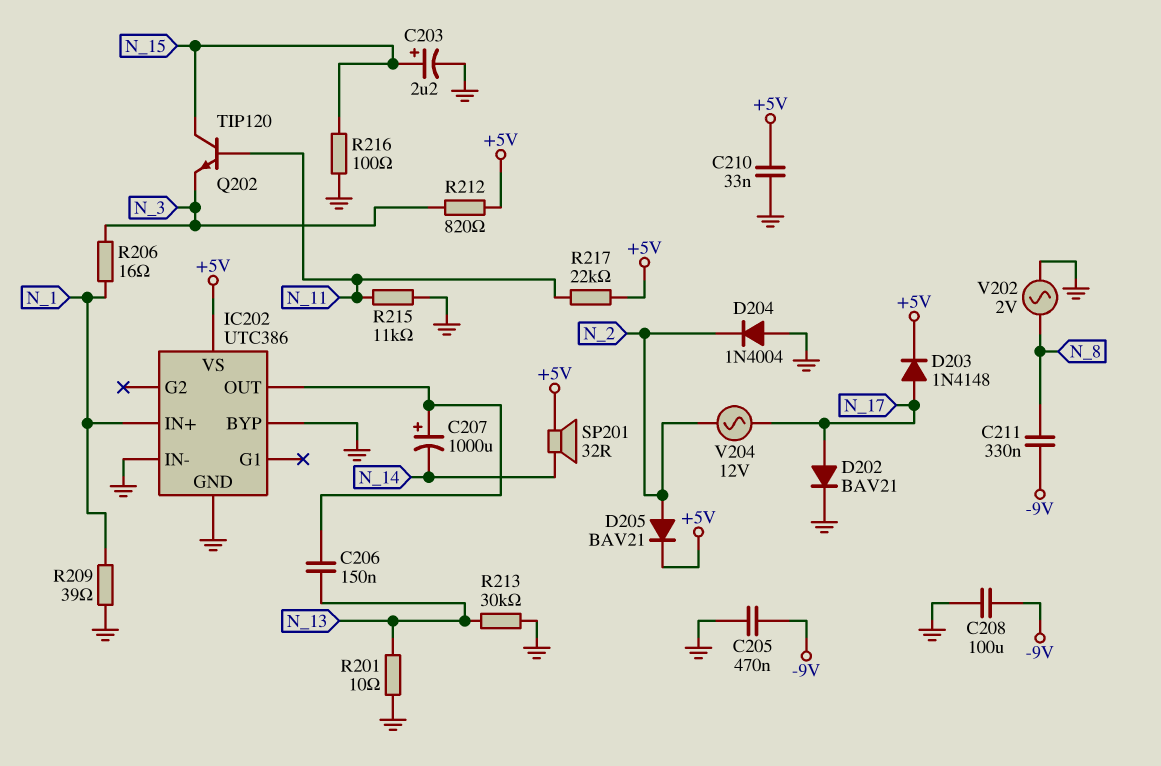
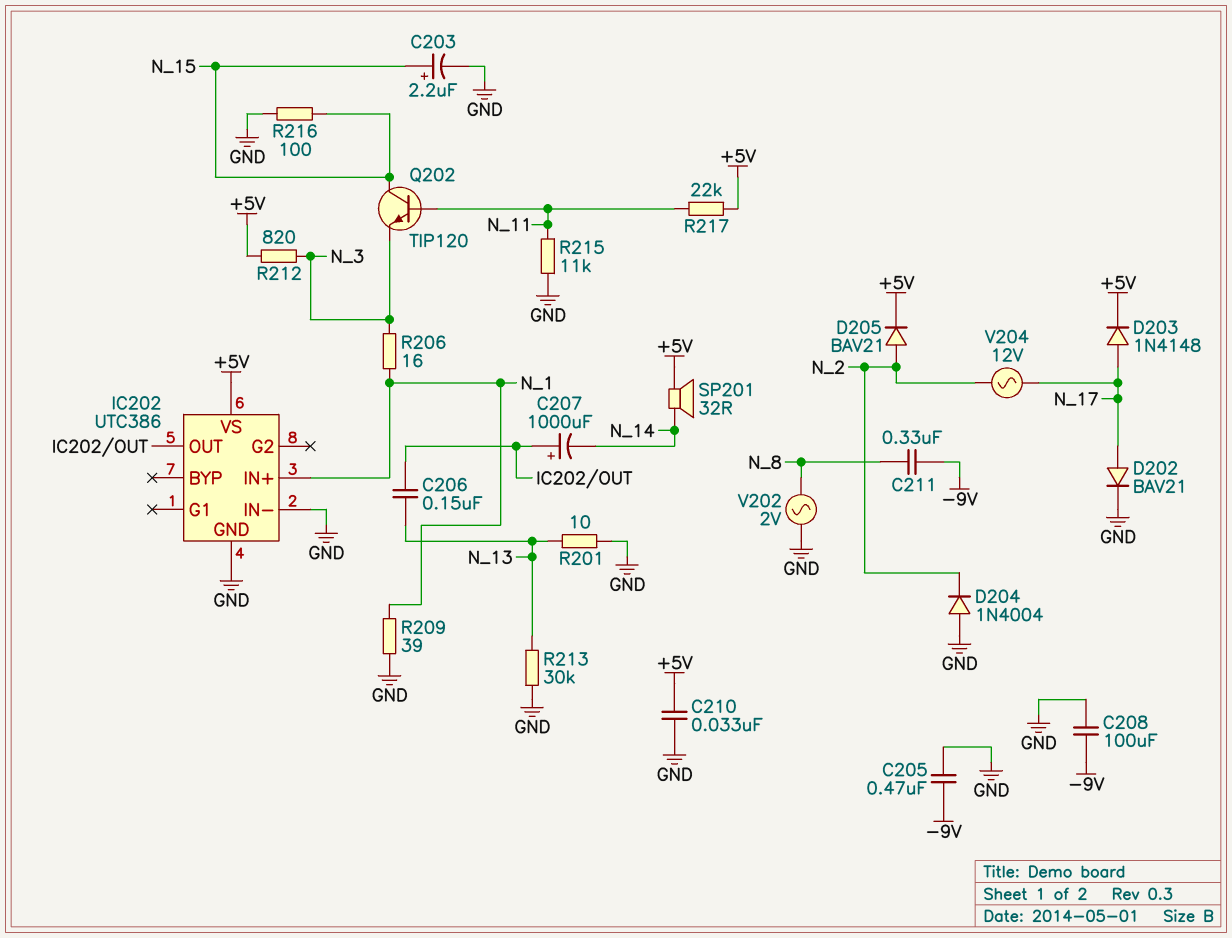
IC202 pin BYP: GND -> none

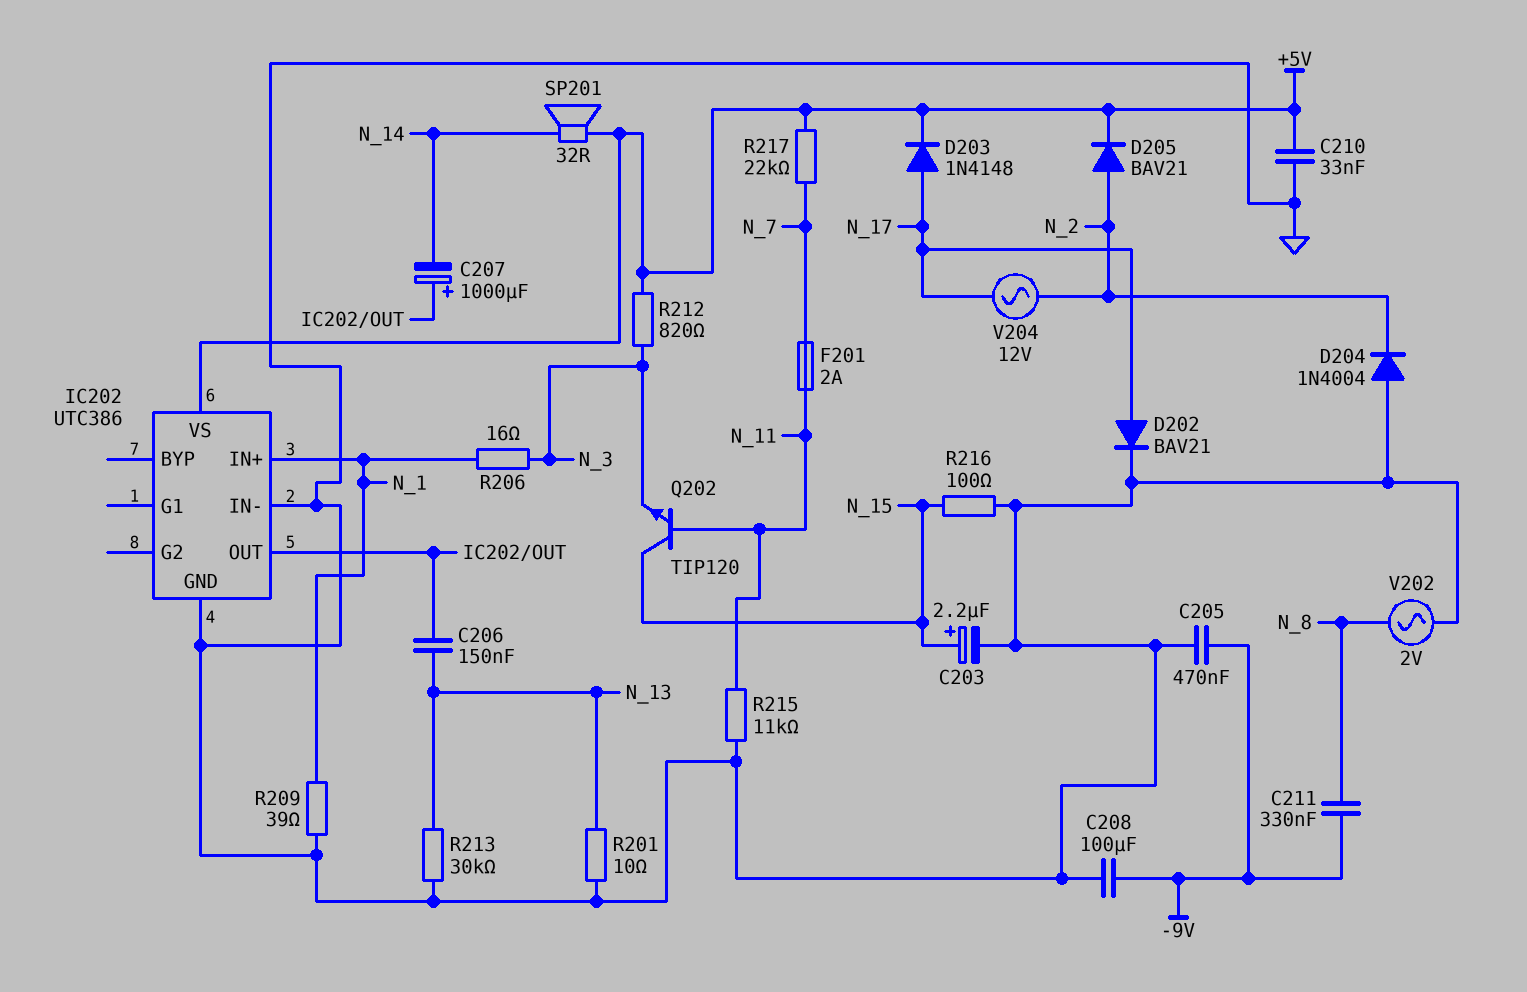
F201: none -> 2A (N_7, N_11)
R217: 22k (+5V, N_11) -> 22k (+5V, N_7)

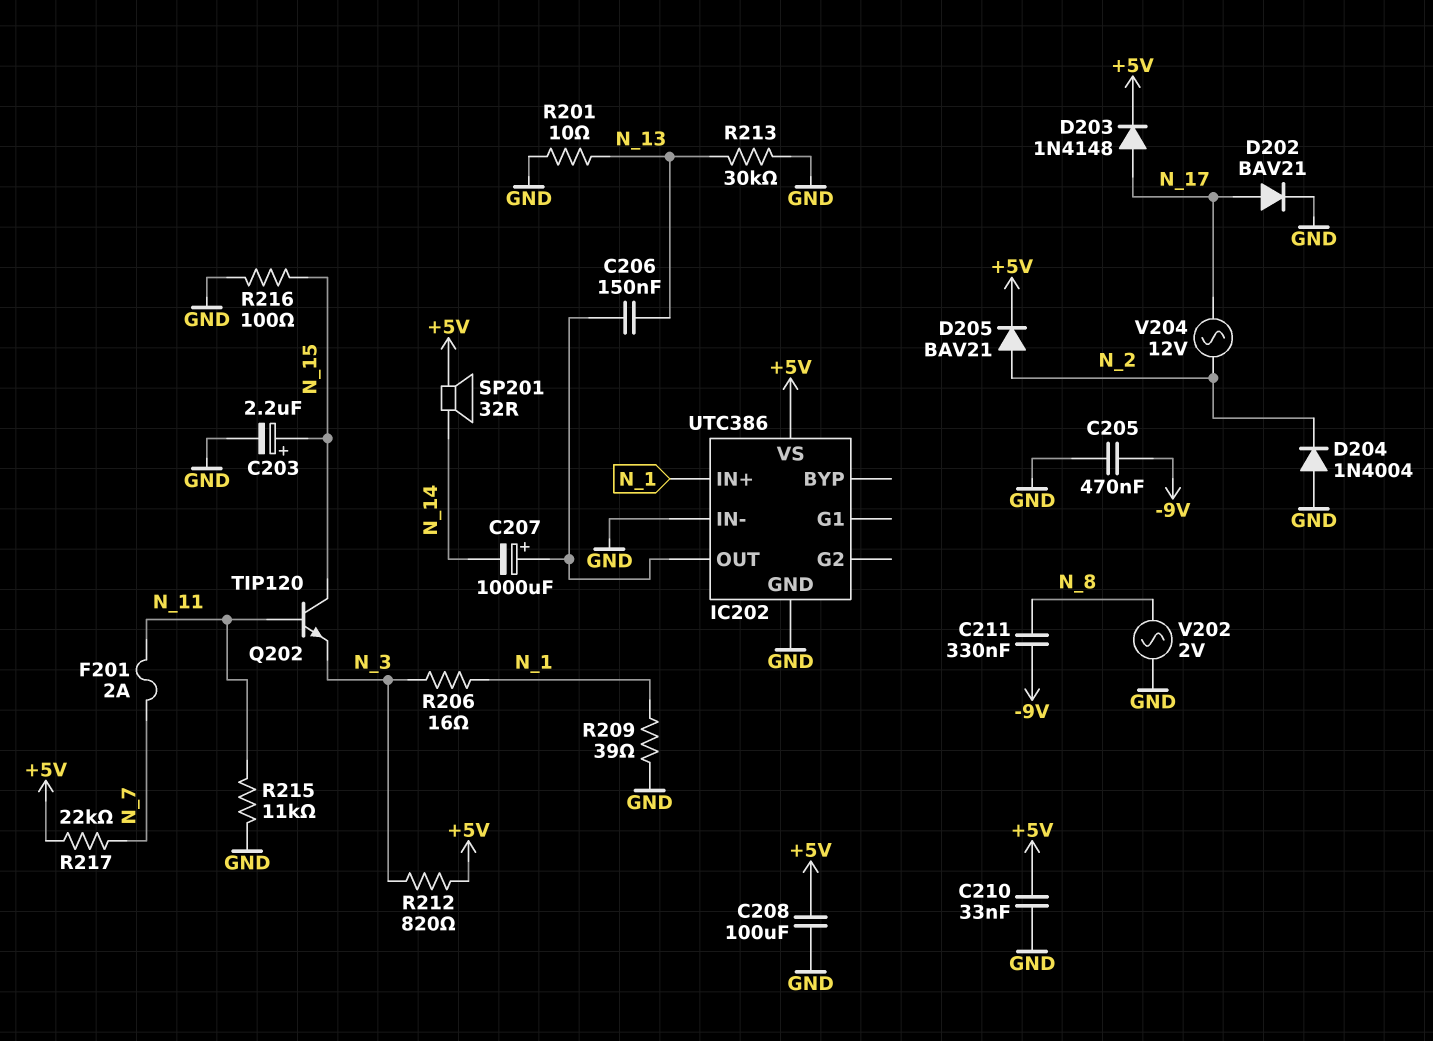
C208: 100uF (-9V, GND) -> 100uF (+5V, GND)

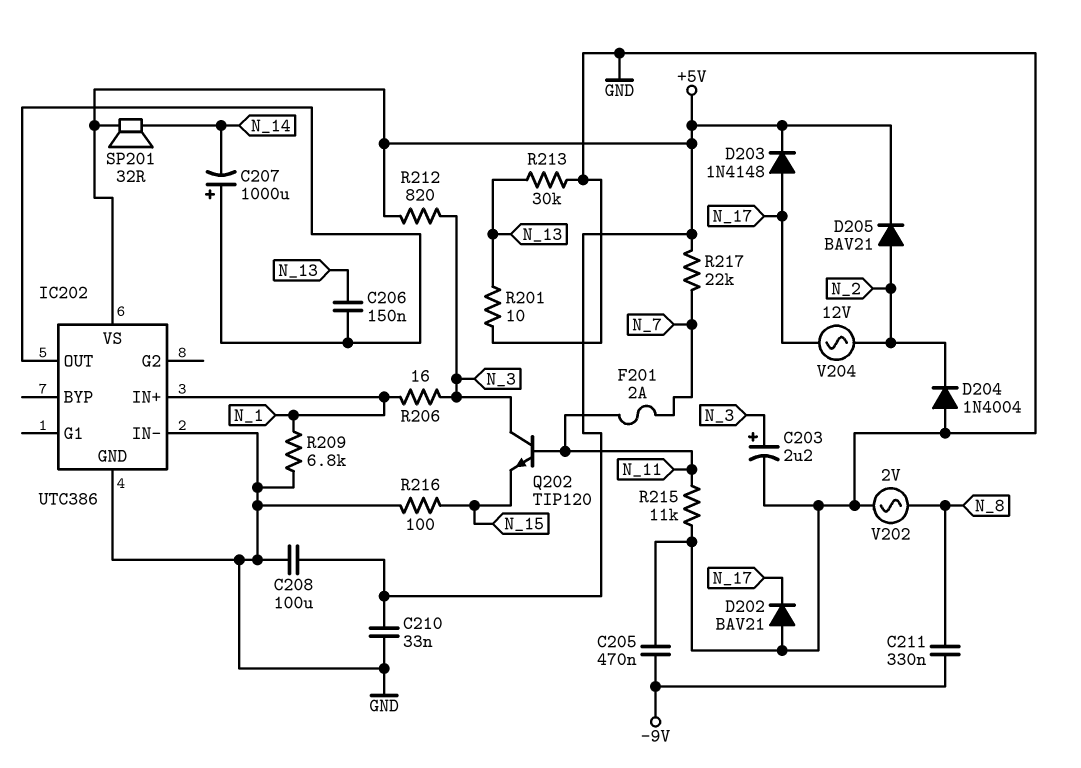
C203: 2.2uF (plus N_15, minus GND) -> 2.2uF (plus N_3, minus GND)
D202: diode BAV21 (A N_17, K GND) -> diode BAV21 (A GND, K N_17)
Q202: NPN TIP120 (B N_11, C N_15, E N_3) -> NPN TIP120 (B N_11, C N_3, E N_15)
R209: 39 (GND, N_1) -> 6.8k (GND, N_1)

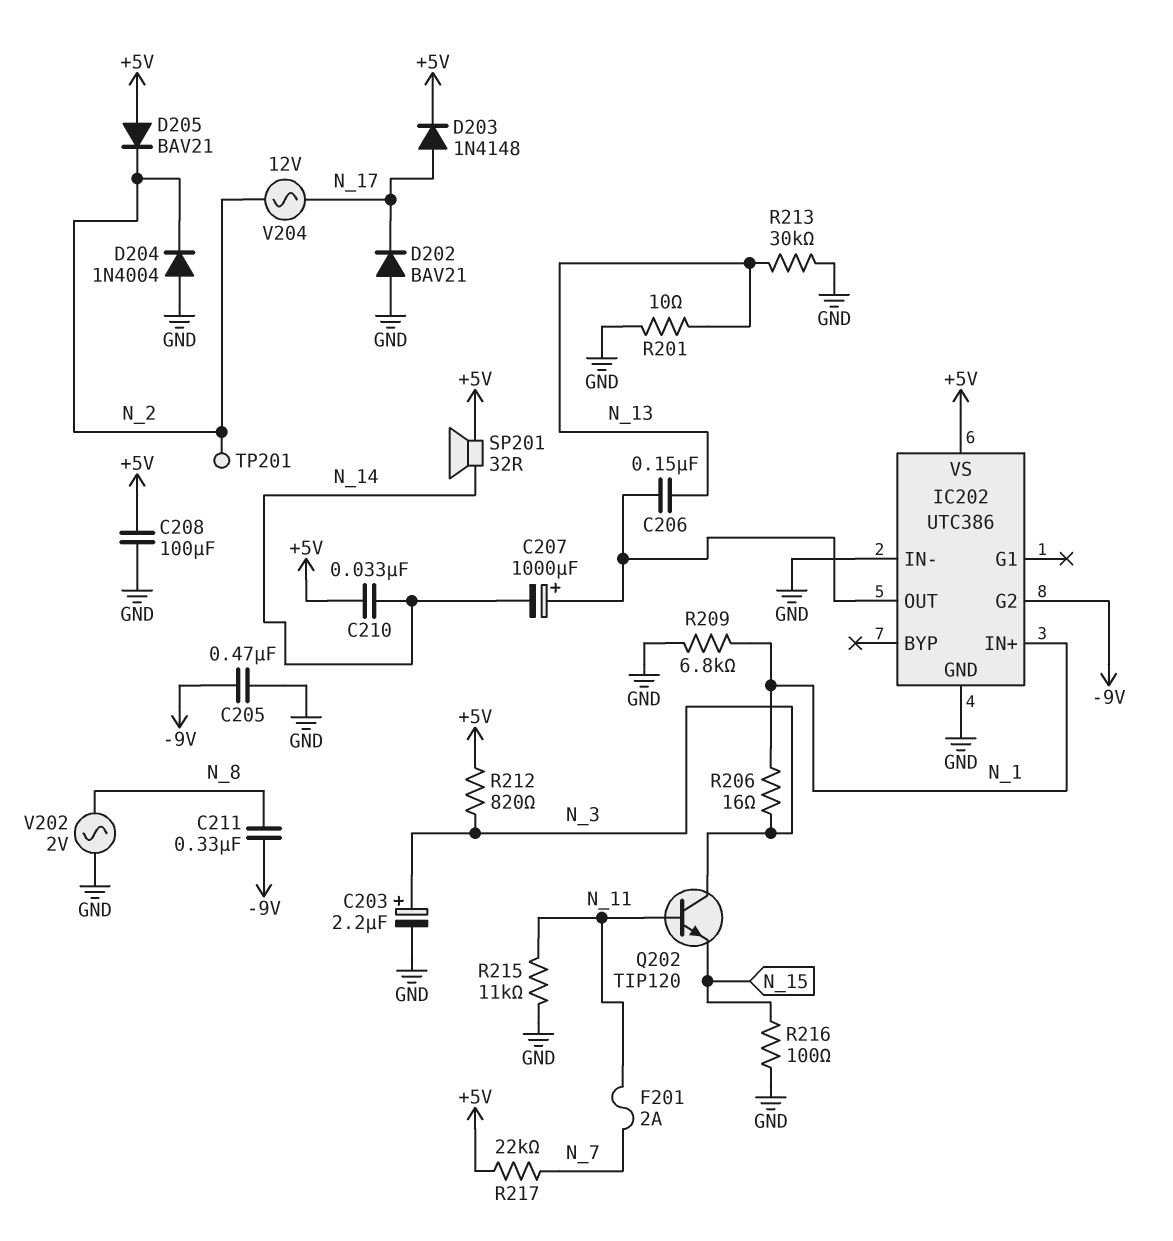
C210: 33nF (+5V, GND) -> 33nF (+5V, N_14)
D205: diode BAV21 (A N_2, K +5V) -> diode BAV21 (A +5V, K N_2)
IC202 pin G2: none -> -9V
TP201: none -> test point (N_2)

